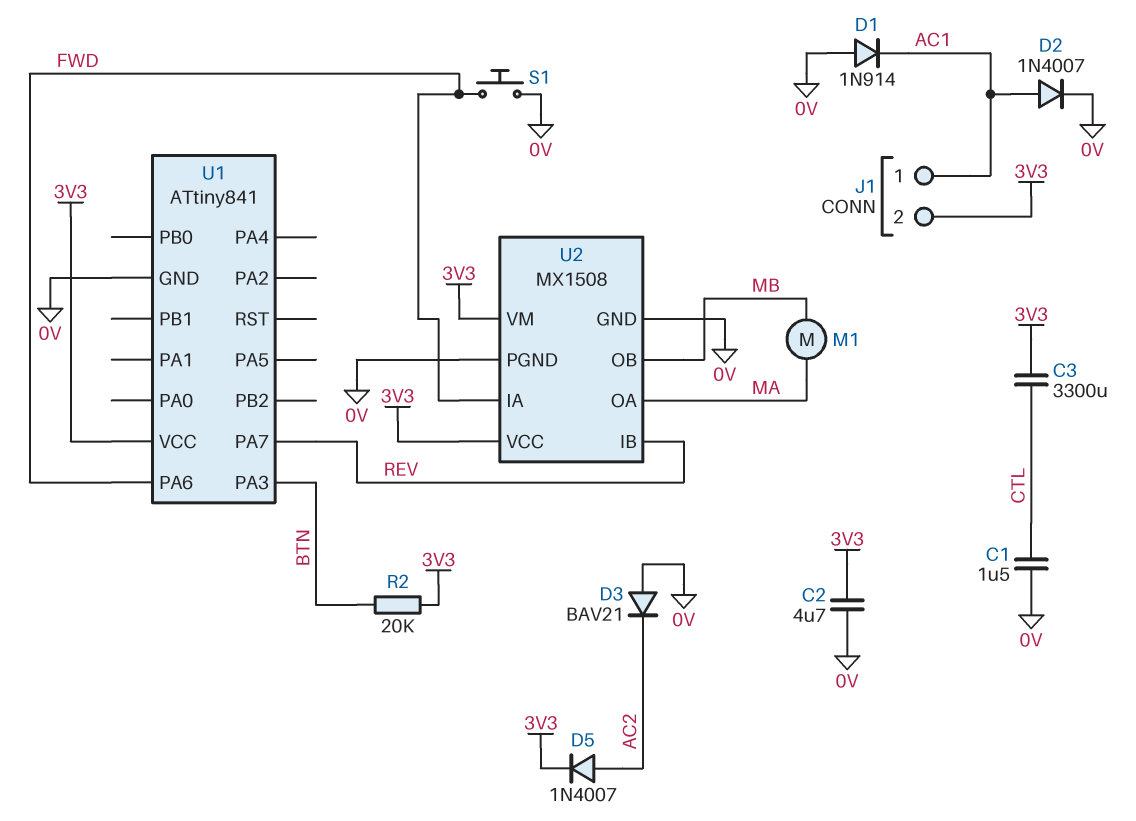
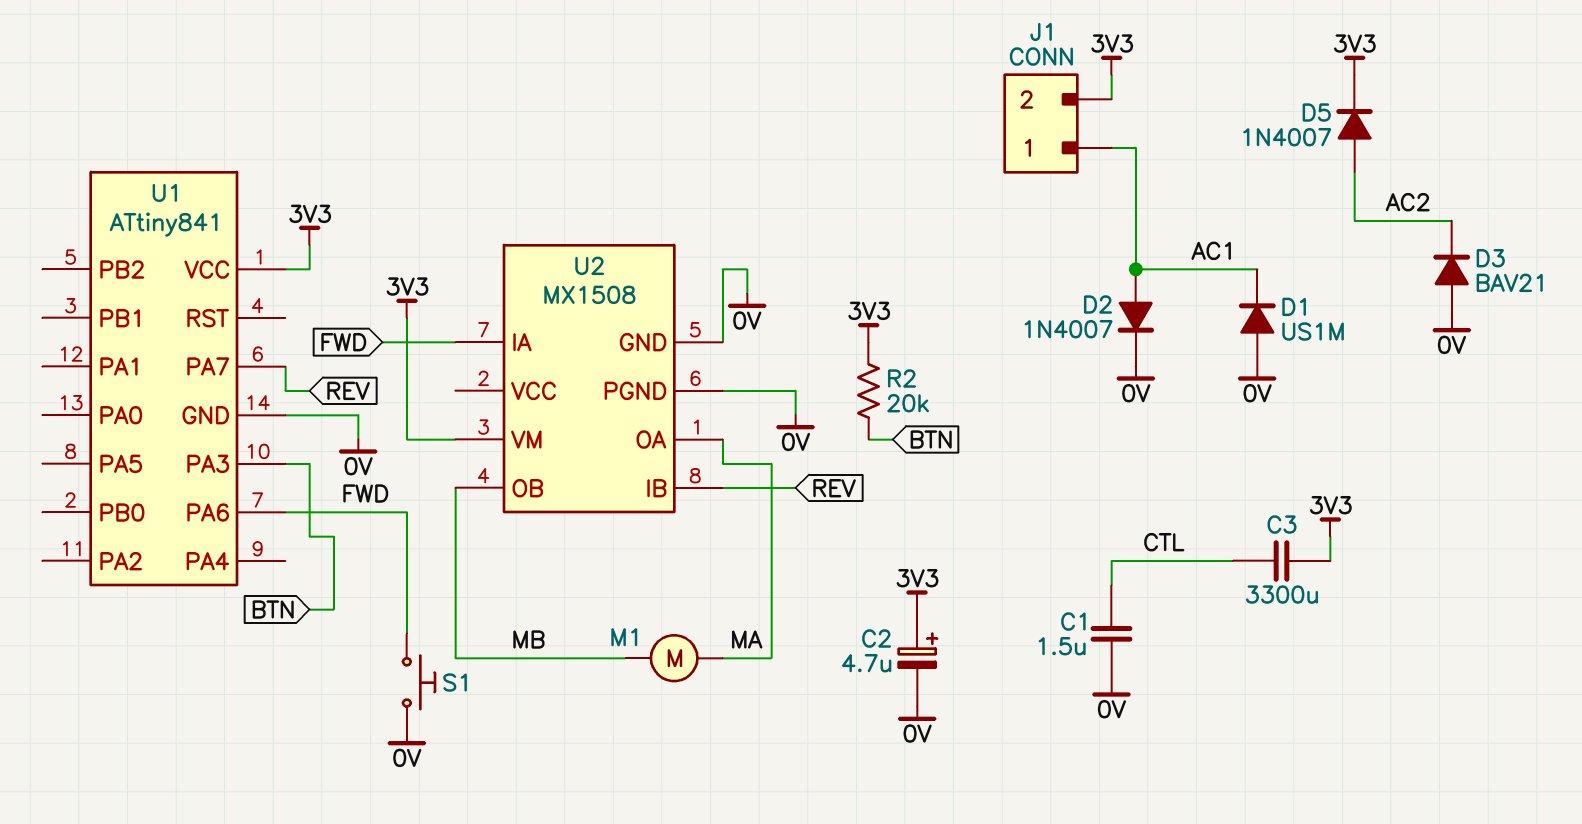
C2: 4.7uF (0V, 3V3) -> 4.7uF (plus 3V3, minus 0V)
D1: diode 1N914 (A 0V, K AC1) -> diode US1M (A 0V, K AC1)
U2 pin VCC: 3V3 -> none

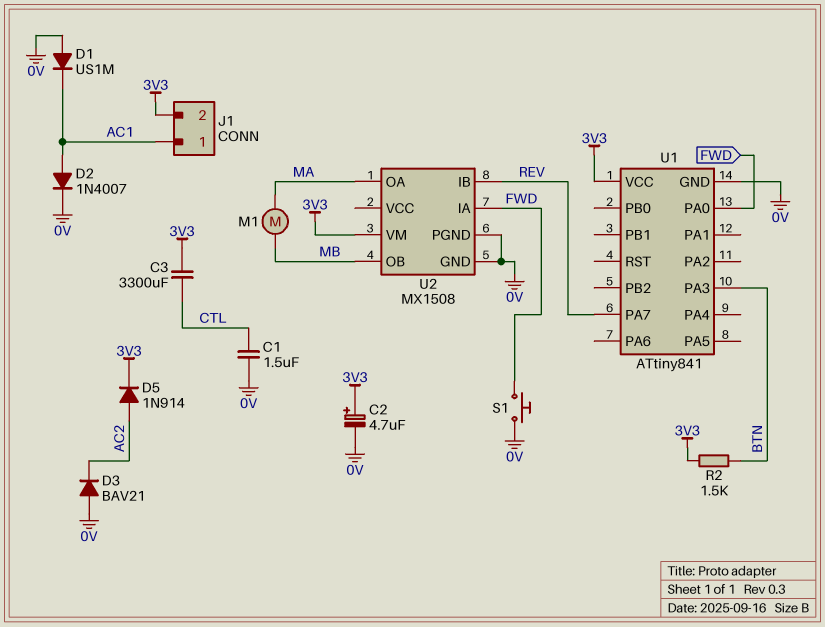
D5: diode 1N4007 (A AC2, K 3V3) -> diode 1N914 (A AC2, K 3V3)
R2: 20k (3V3, BTN) -> 1.5k (3V3, BTN)
U1 pin PA0: none -> FWD
U1 pin PA6: FWD -> none

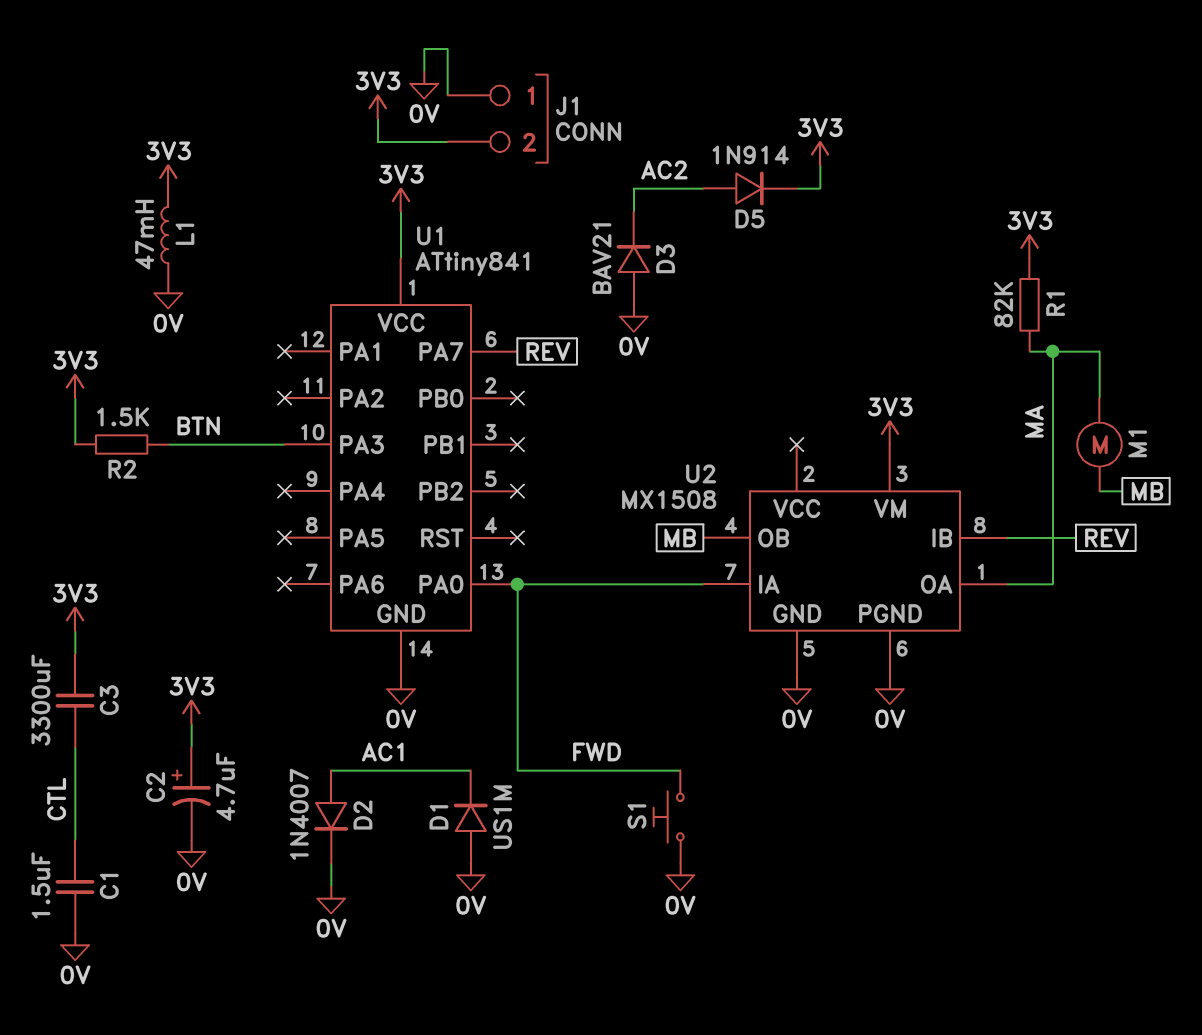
J1 pin 1: AC1 -> 0V
L1: none -> 47mH (0V, 3V3)
R1: none -> 82k (3V3, MA)

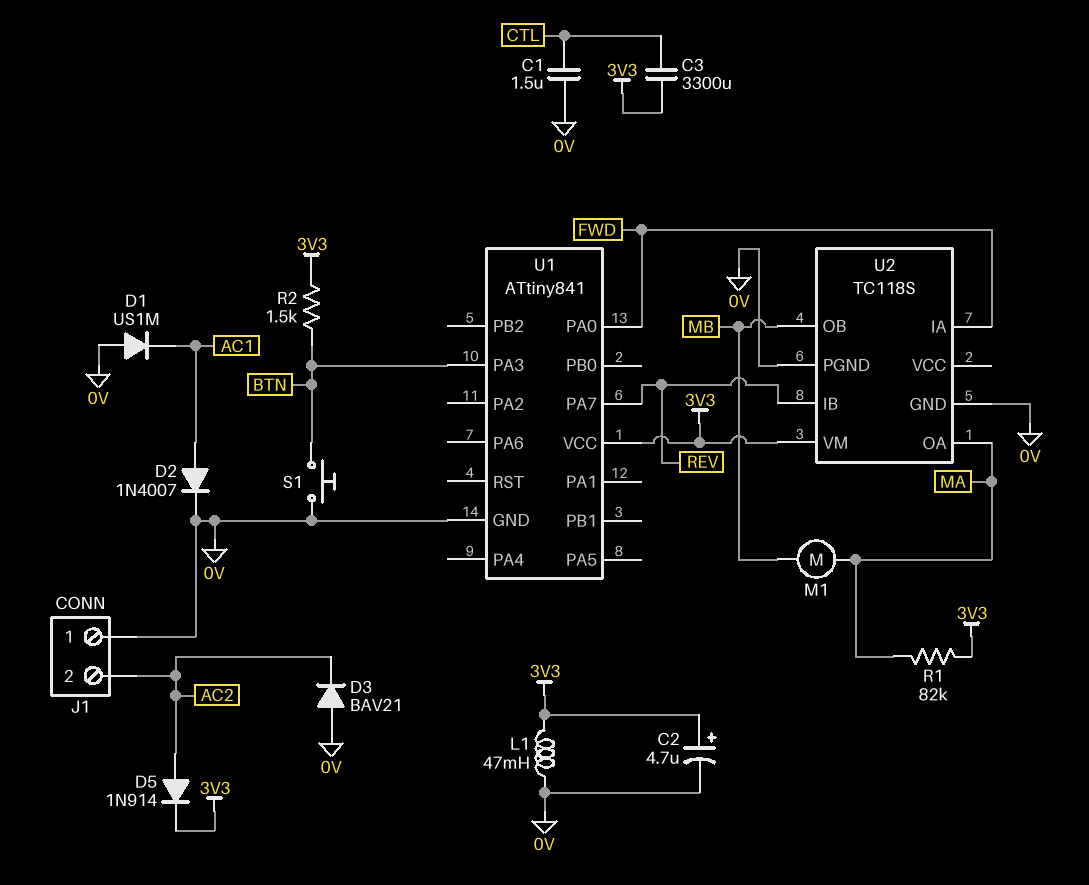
J1 pin 2: 3V3 -> AC2
S1: button (0V, FWD) -> button (0V, BTN)
U2: MX1508 -> TC118S

